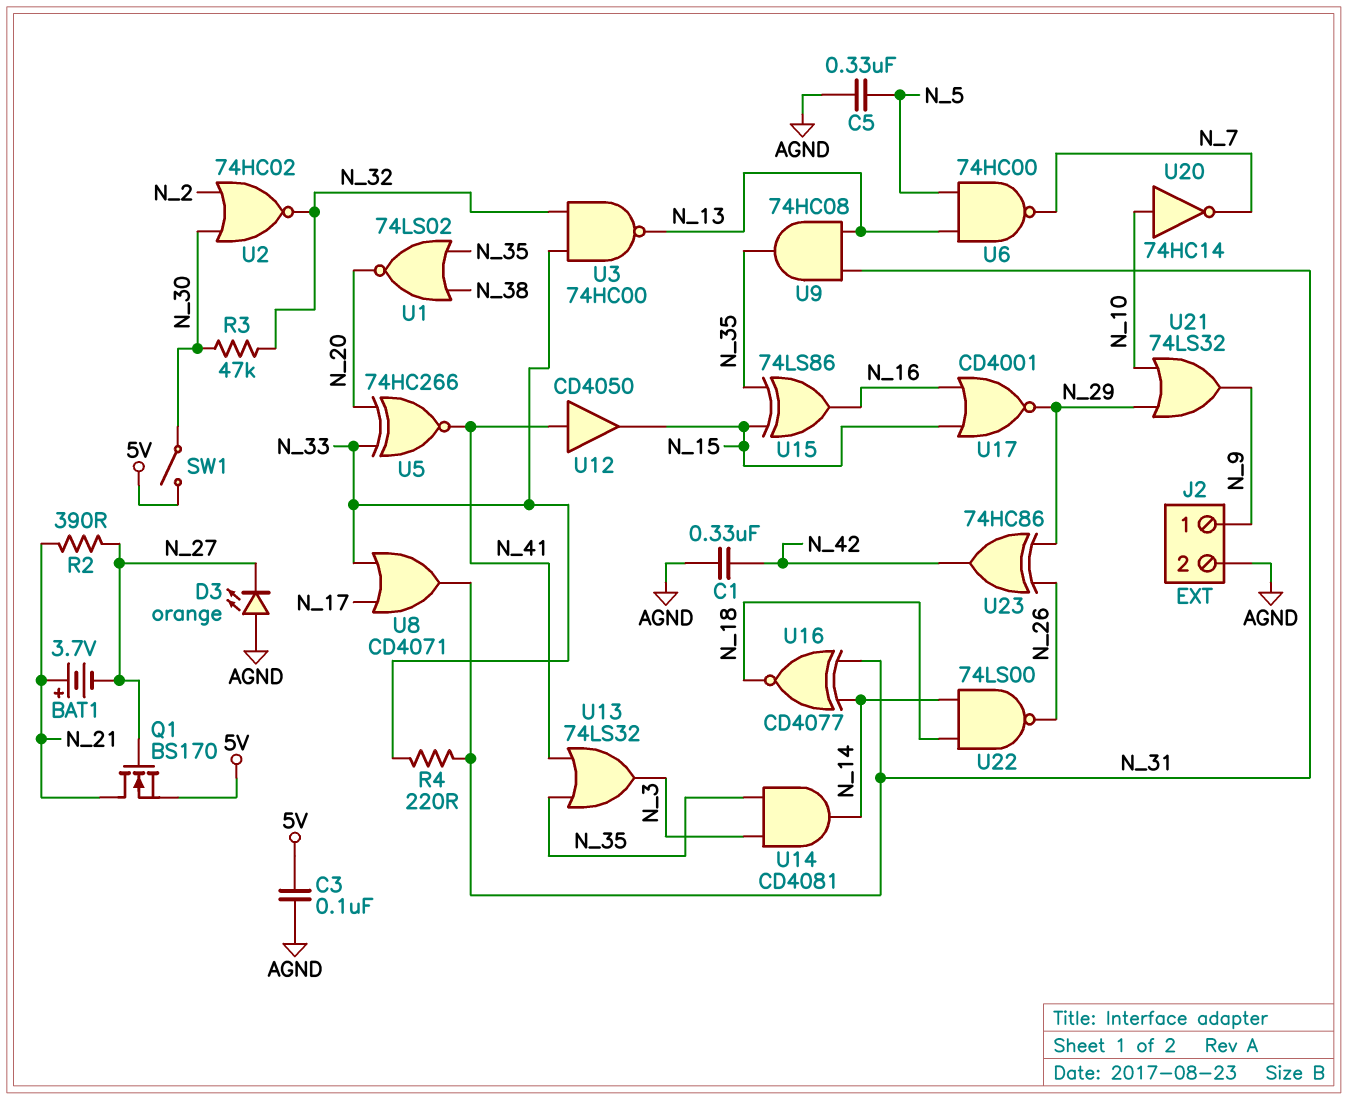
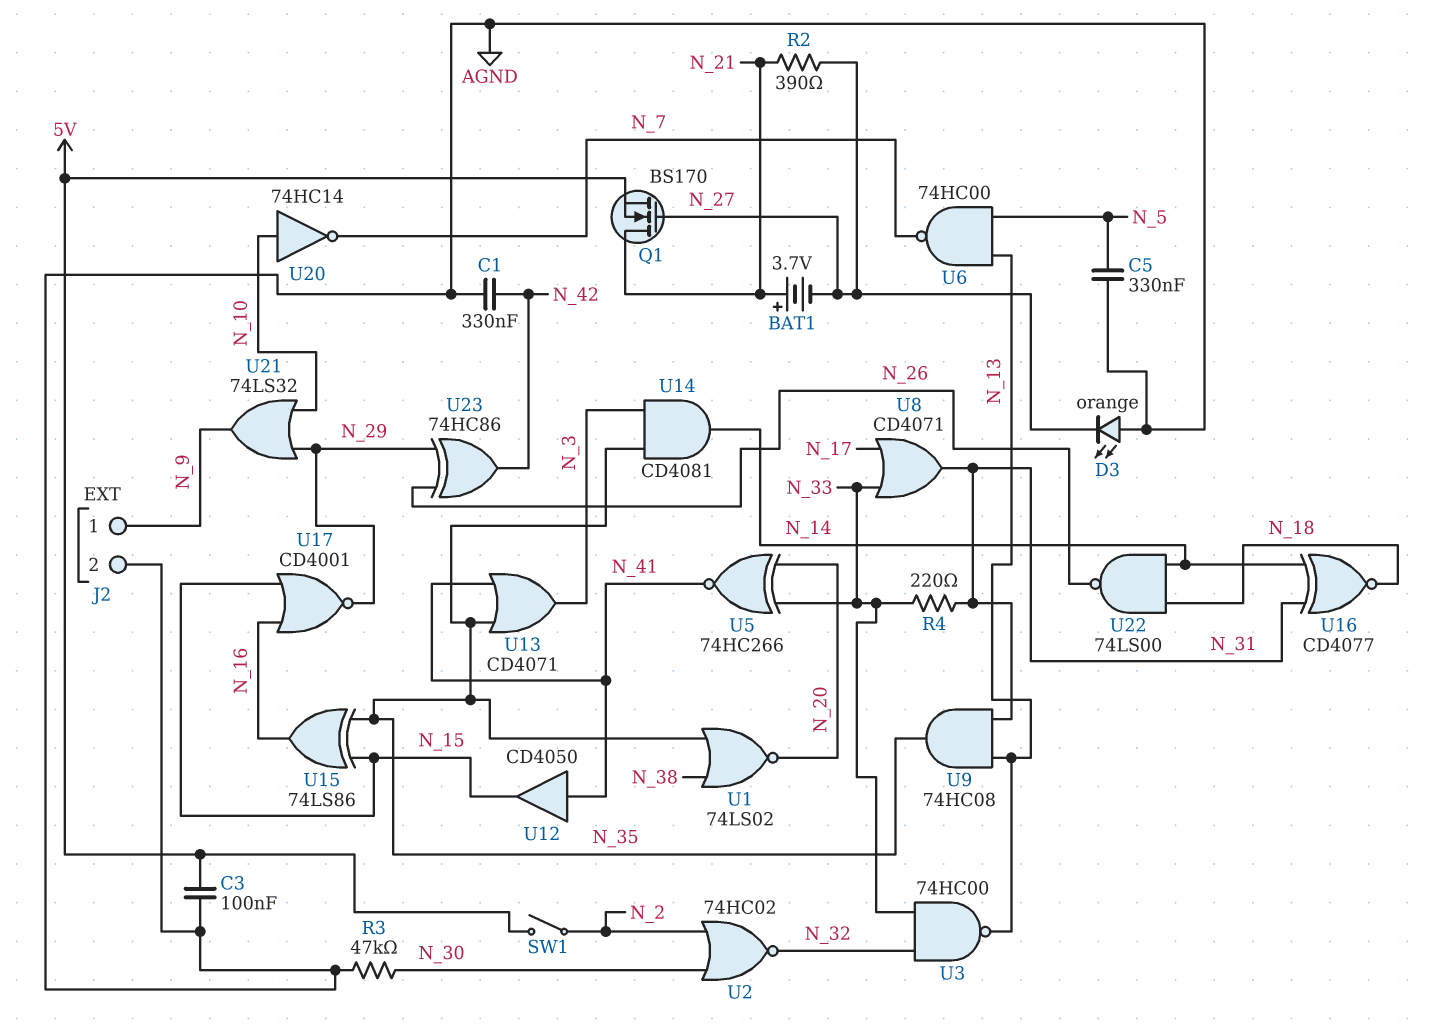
R3: 47k (N_30, N_32) -> 47k (AGND, N_30)
SW1: switch (5V, N_30) -> switch (5V, N_2)
U13: OR 74LS32 (in N_35, in N_41, out N_3) -> OR CD4071 (in N_35, in N_41, out N_3)

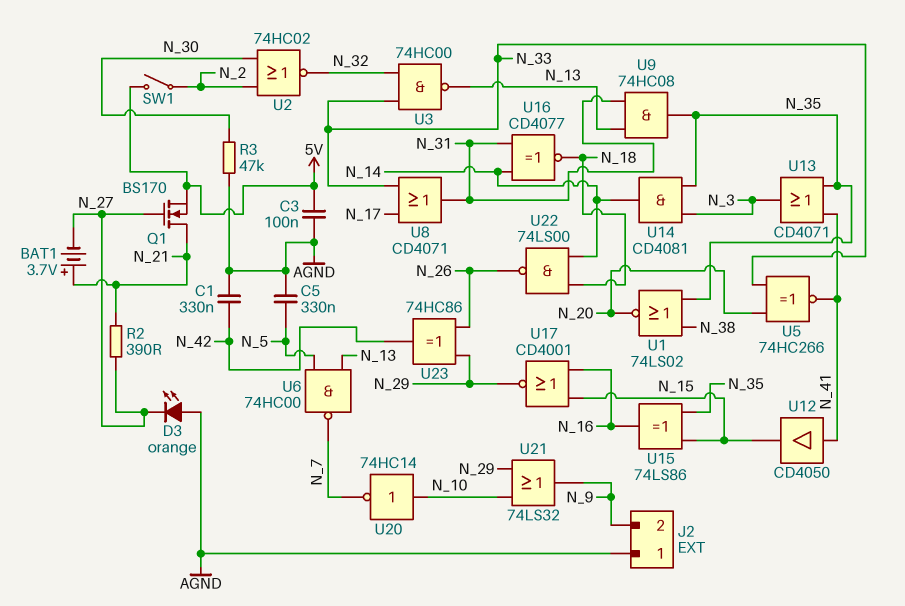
J2 pin 1: N_9 -> AGND
J2 pin 2: AGND -> N_9
R4: 220 (N_31, N_33) -> none

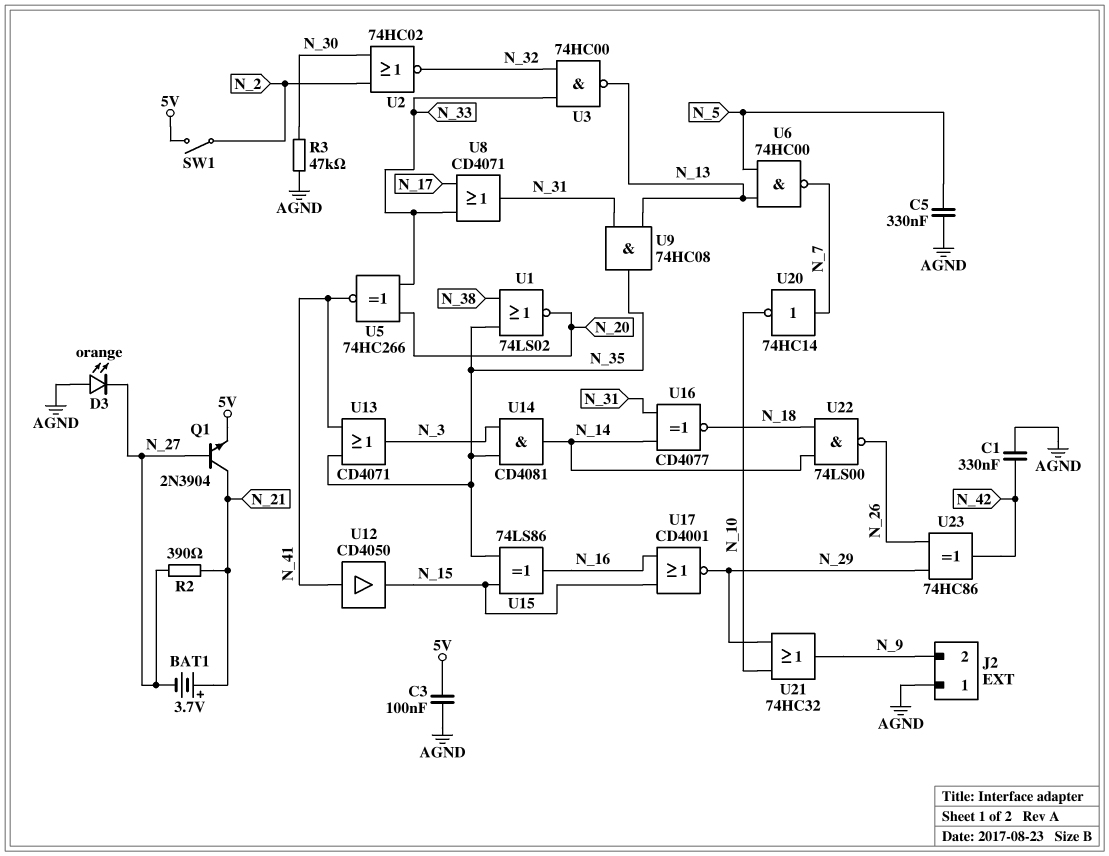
Q1: NMOS BS170 (G N_27, D N_21, S 5V) -> NPN 2N3904 (B N_27, C N_21, E 5V)
U20: NOT 74HC14 (in N_10, out N_7) -> NOT 74HC14 (in N_7, out N_10)
U21: OR 74LS32 (in N_10, in N_29, out N_9) -> OR 74HC32 (in N_10, in N_29, out N_9)

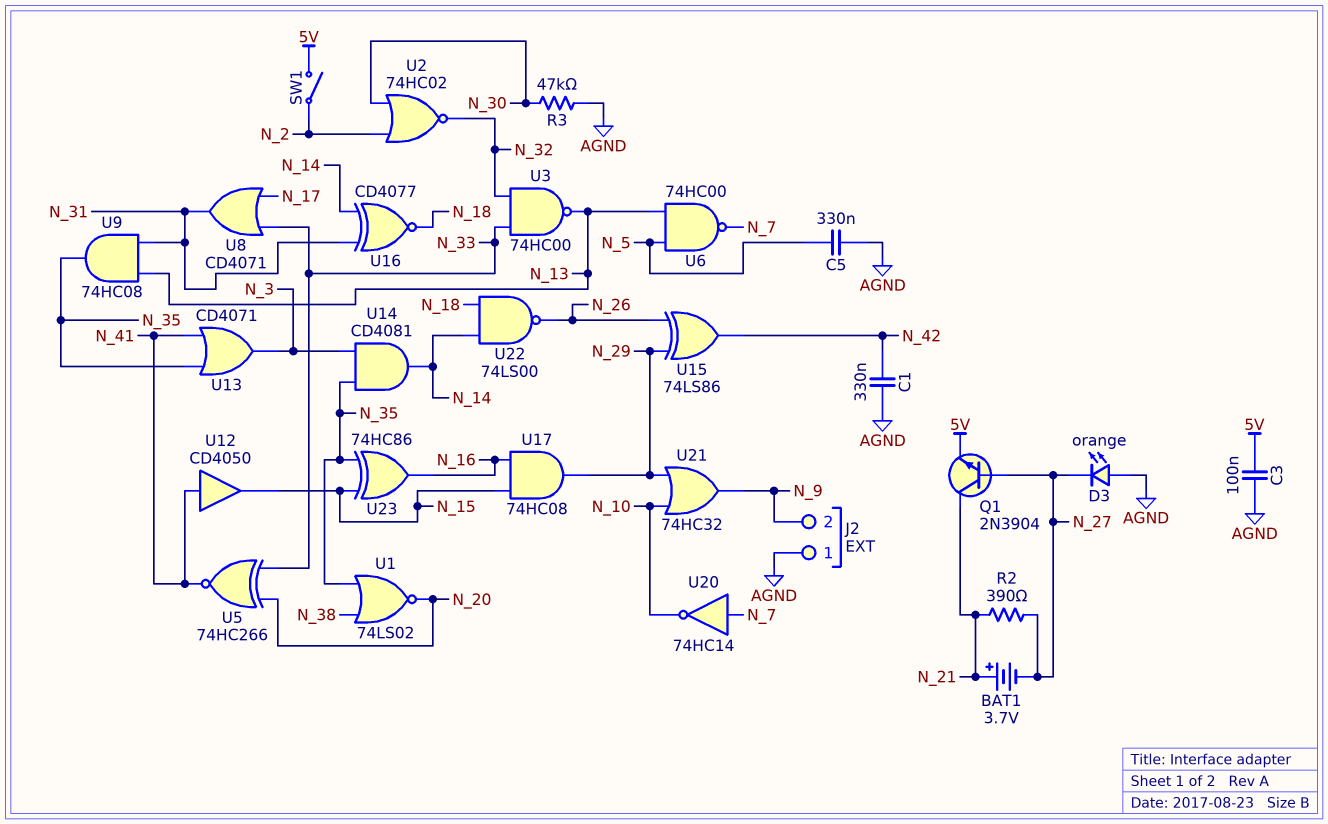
U15: XOR 74LS86 (in N_15, in N_35, out N_16) -> XOR 74LS86 (in N_26, in N_29, out N_42)
U17: NOR CD4001 (in N_15, in N_16, out N_29) -> AND 74HC08 (in N_15, in N_16, out N_29)
U23: XOR 74HC86 (in N_26, in N_29, out N_42) -> XOR 74HC86 (in N_15, in N_35, out N_16)

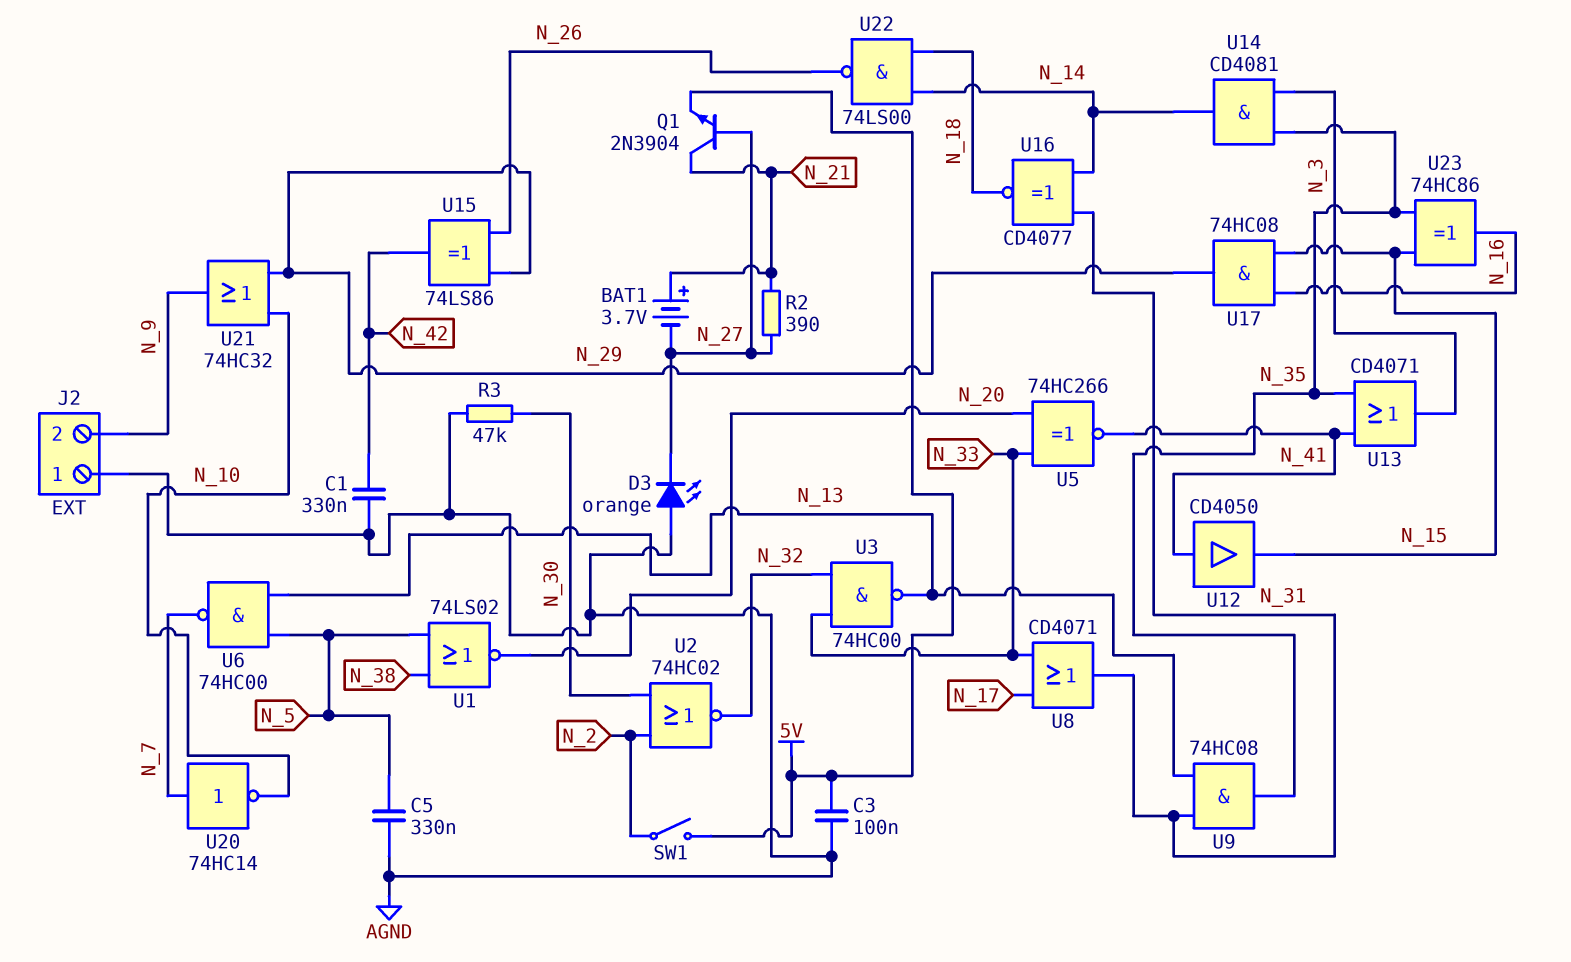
U1: NOR 74LS02 (in N_35, in N_38, out N_20) -> NOR 74LS02 (in N_5, in N_38, out N_20)

